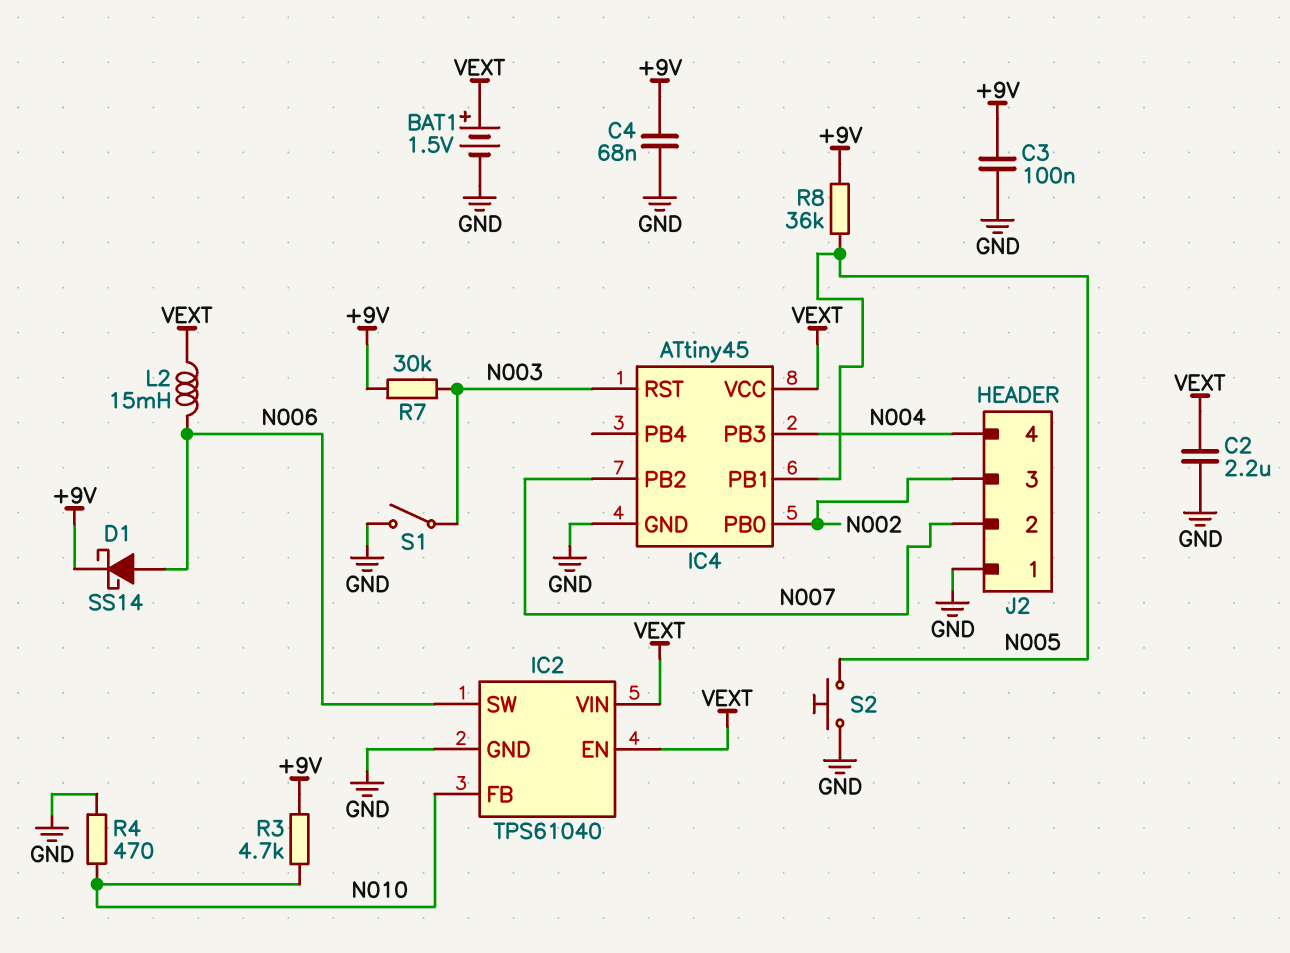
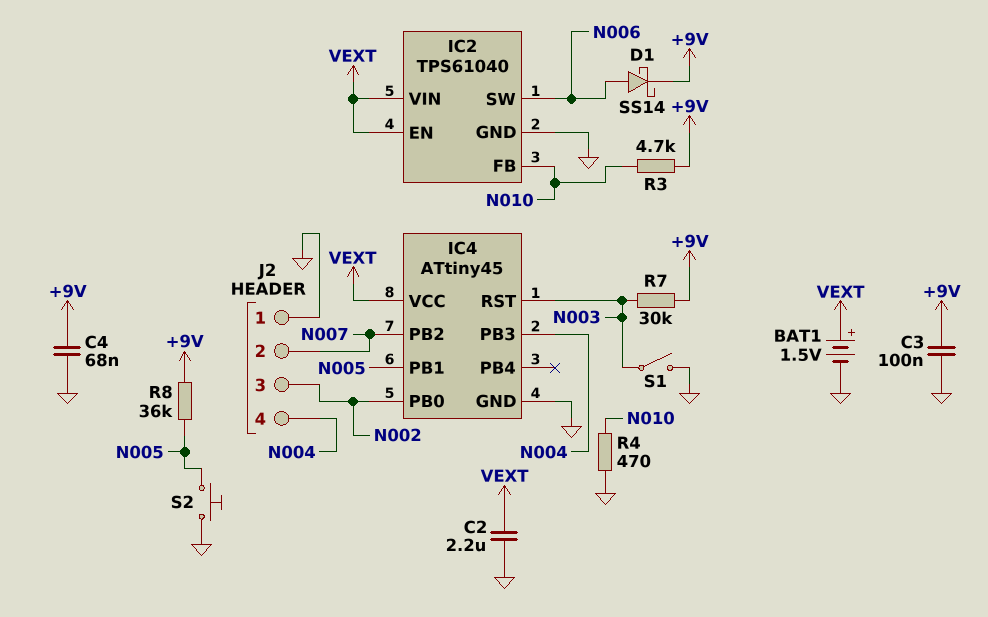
L2: 15mH (N006, VEXT) -> none

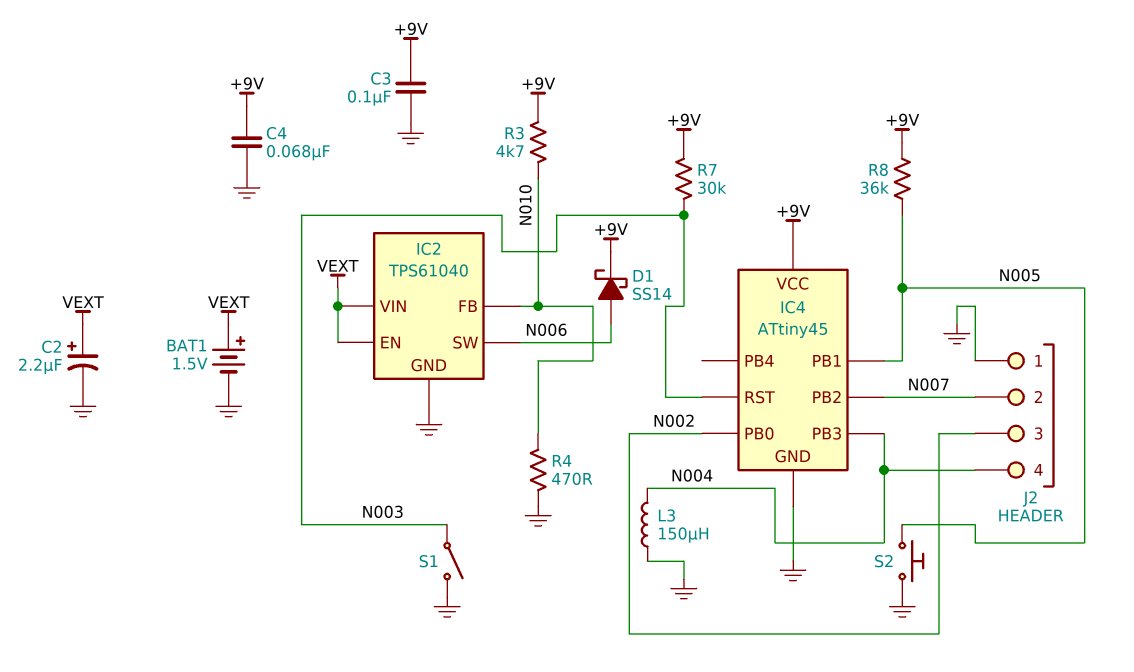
C2: 2.2uF (GND, VEXT) -> 2.2uF (plus VEXT, minus GND)
IC4 pin VCC: VEXT -> +9V
L3: none -> 150uH (GND, N004)

